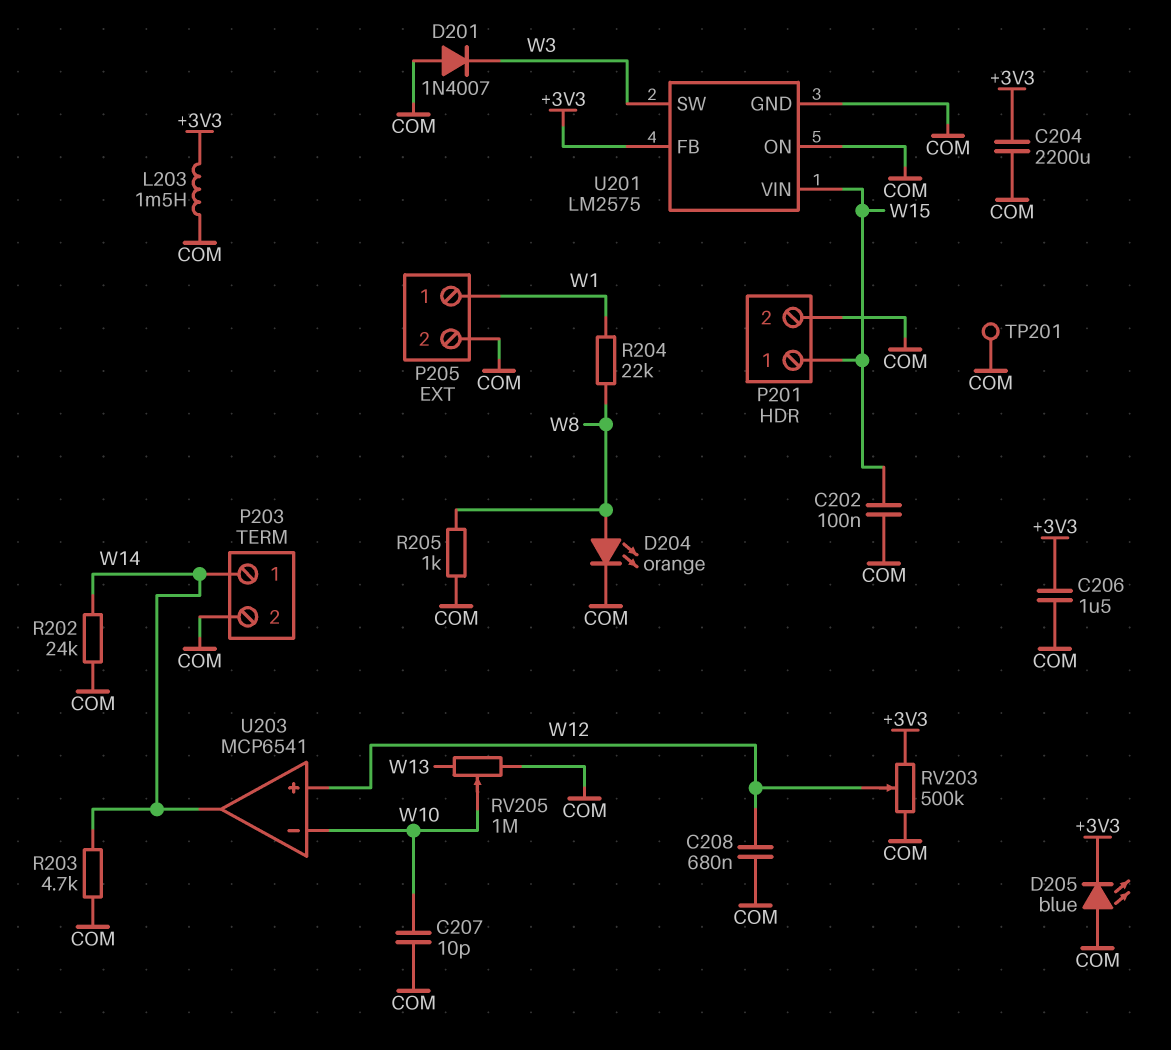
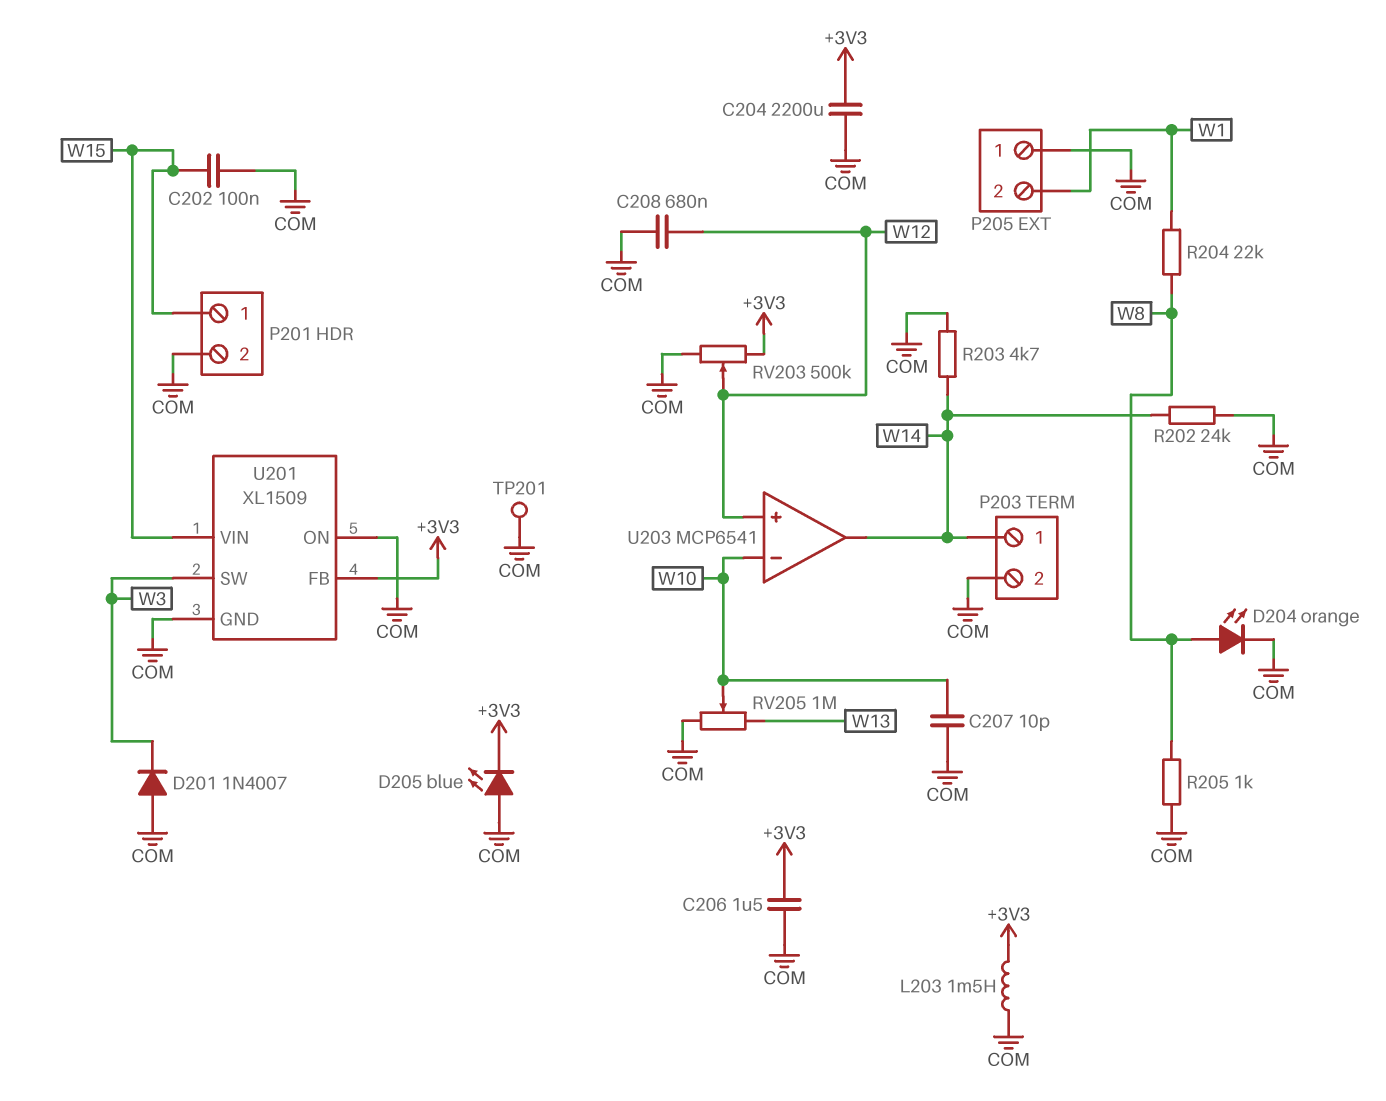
P205 pin 1: W1 -> COM
P205 pin 2: COM -> W1
U201: LM2575 -> XL1509

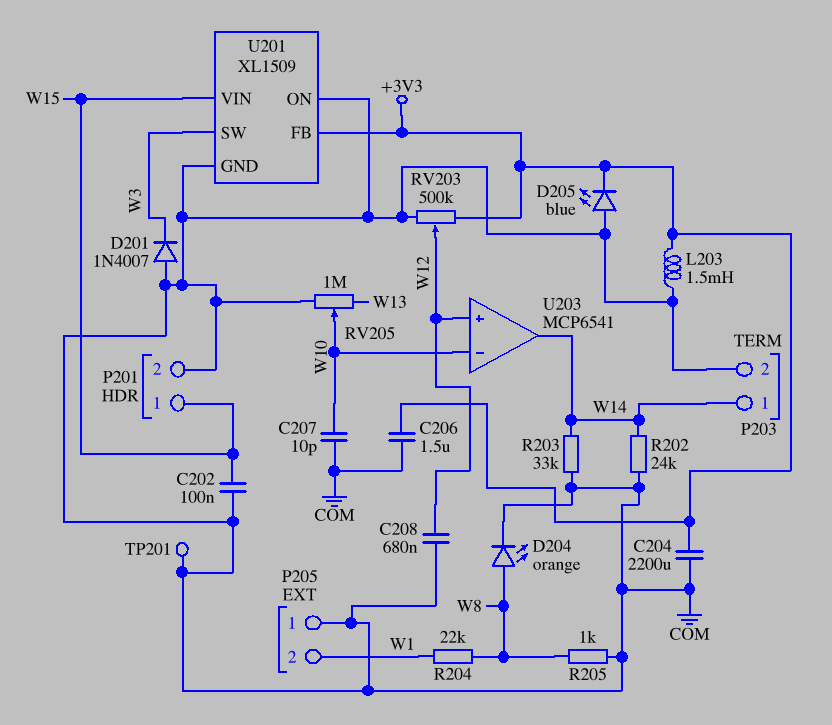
R203: 4.7k (COM, W14) -> 33k (COM, W14)

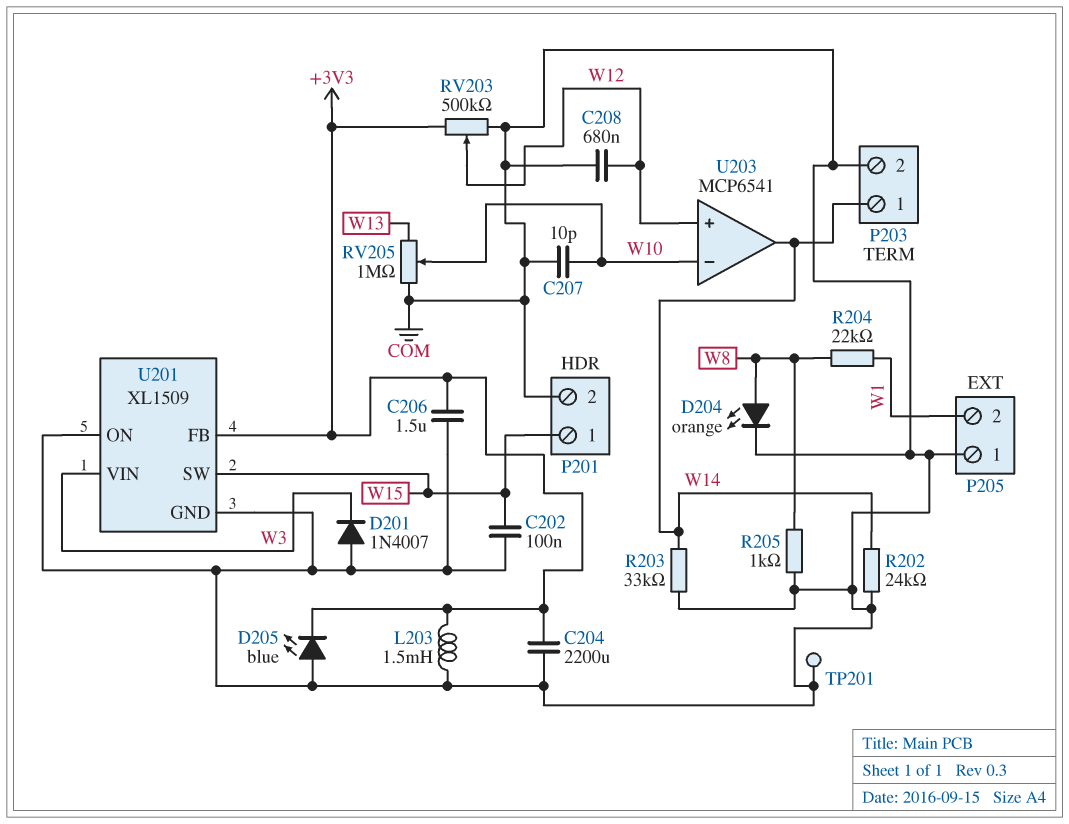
U201 pin SW: W3 -> W15
U201 pin VIN: W15 -> W3

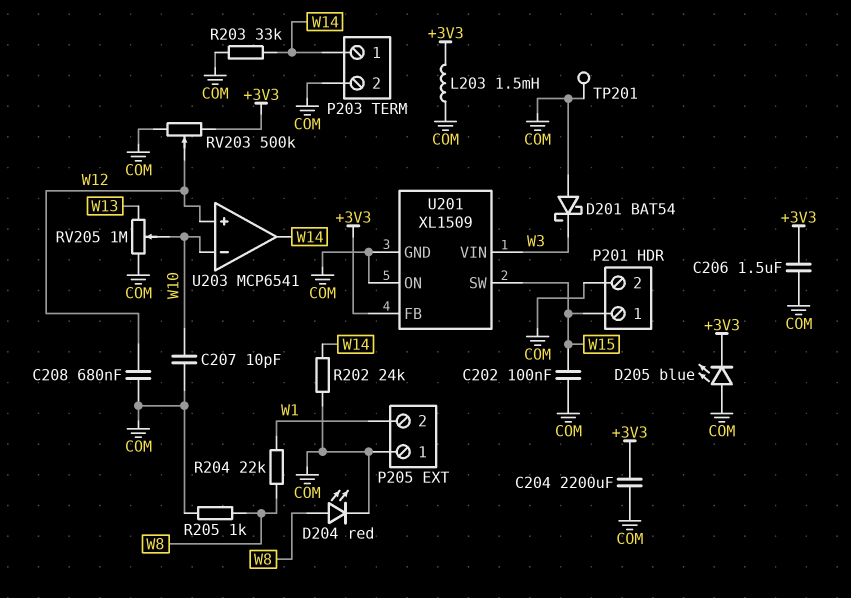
D201: diode 1N4007 (A COM, K W3) -> schottky BAT54 (A COM, K W3)
D204: LED orange (A W8, K COM) -> LED red (A W8, K COM)

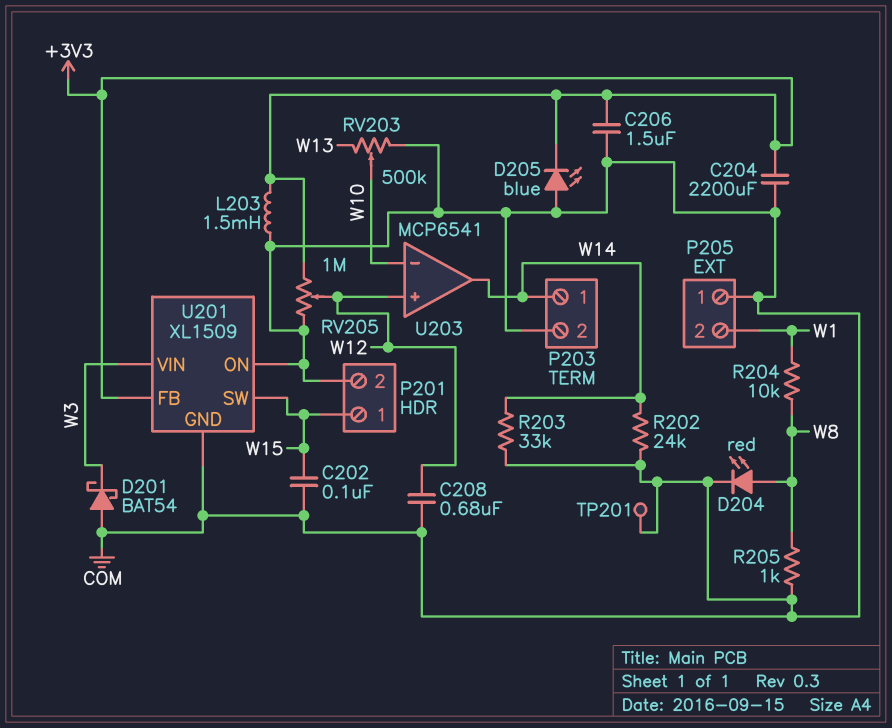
C207: 10pF (COM, W10) -> none
R204: 22k (W1, W8) -> 10k (W1, W8)
RV203: 500k (+3V3, COM, wiper W12) -> 500k (COM, W13, wiper W10)
RV205: 1M (COM, W13, wiper W10) -> 1M (+3V3, COM, wiper W12)

